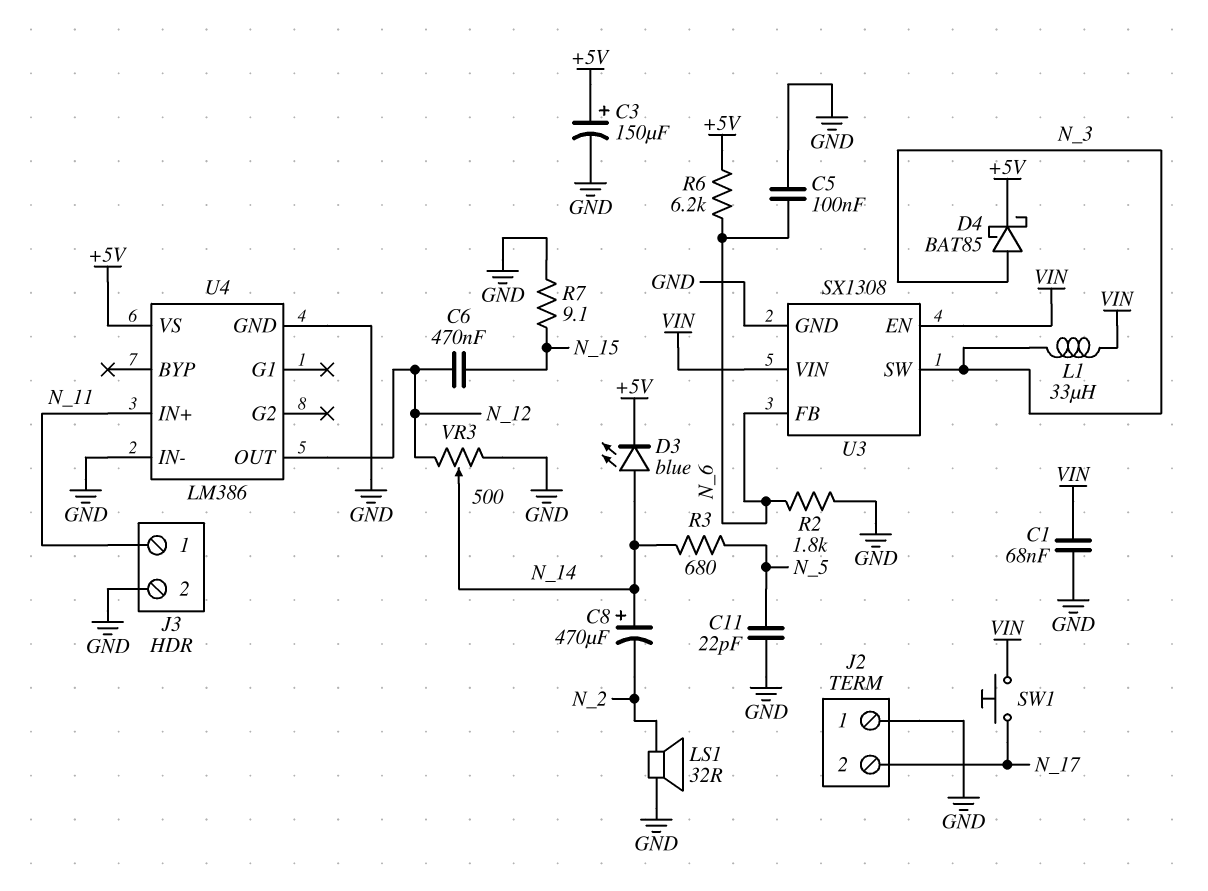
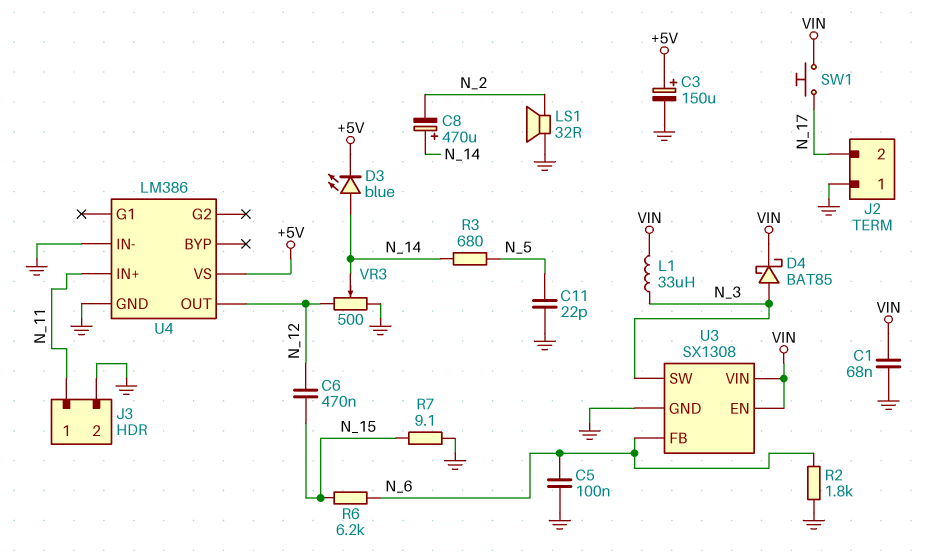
D4: schottky BAT85 (A N_3, K +5V) -> schottky BAT85 (A N_3, K VIN)
R6: 6.2k (+5V, N_6) -> 6.2k (N_6, N_15)

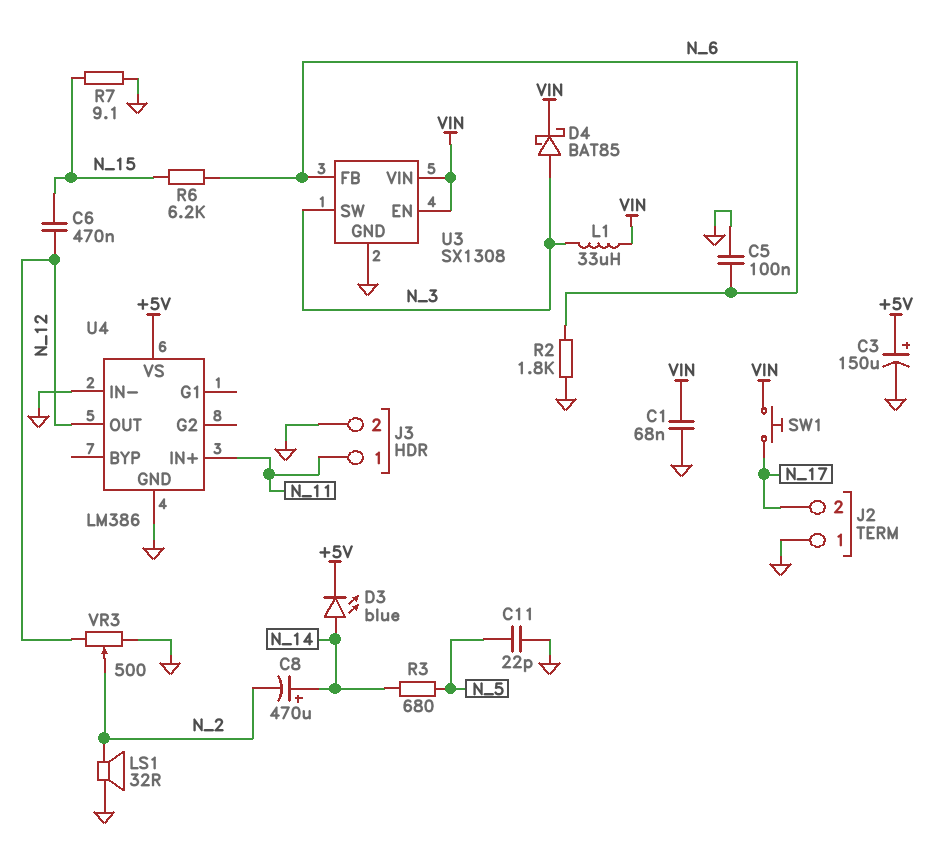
VR3: 500 (GND, N_12, wiper N_14) -> 500 (GND, N_12, wiper N_2)

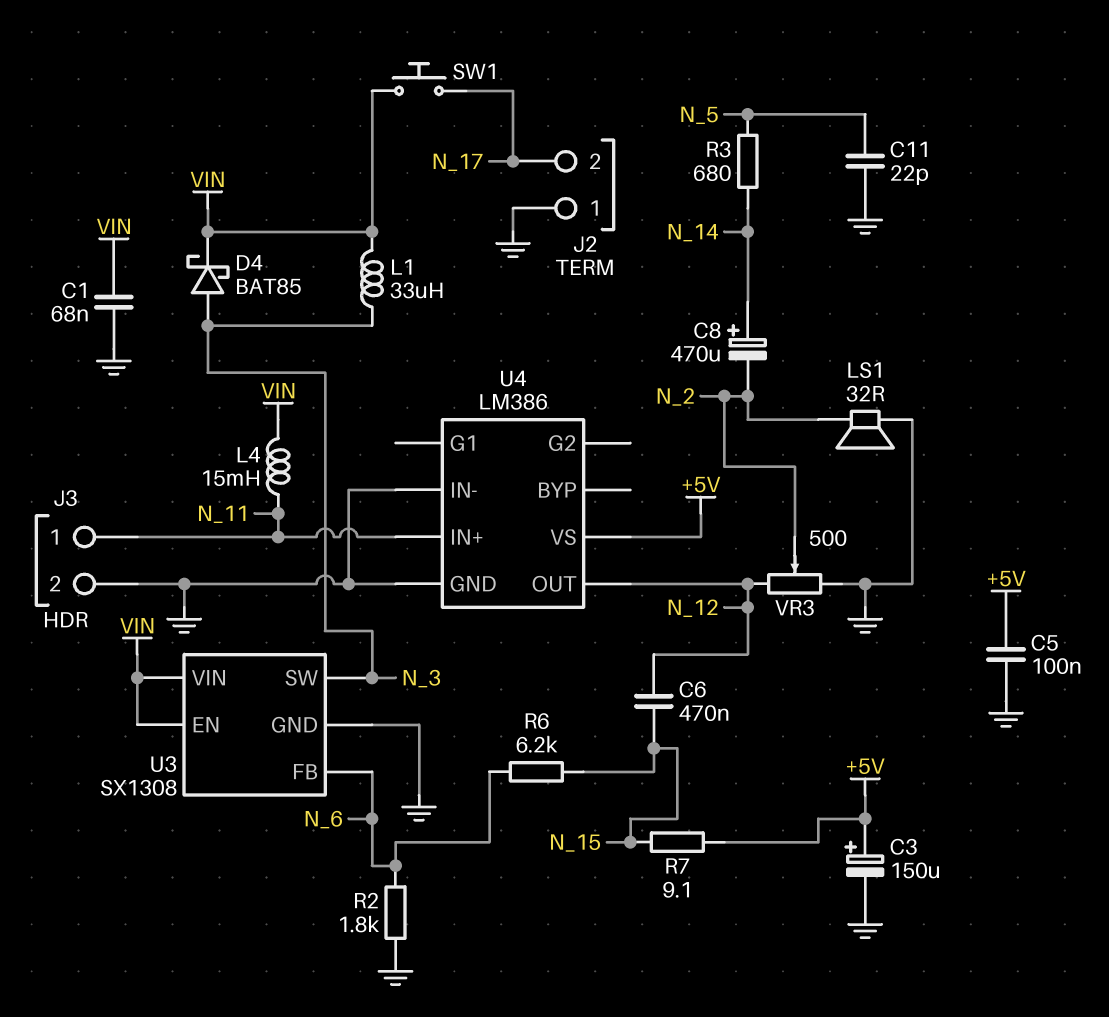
C5: 100nF (GND, N_6) -> 100nF (+5V, GND)
D3: LED blue (A N_14, K +5V) -> none
L4: none -> 15mH (N_11, VIN)
R7: 9.1 (GND, N_15) -> 9.1 (+5V, N_15)

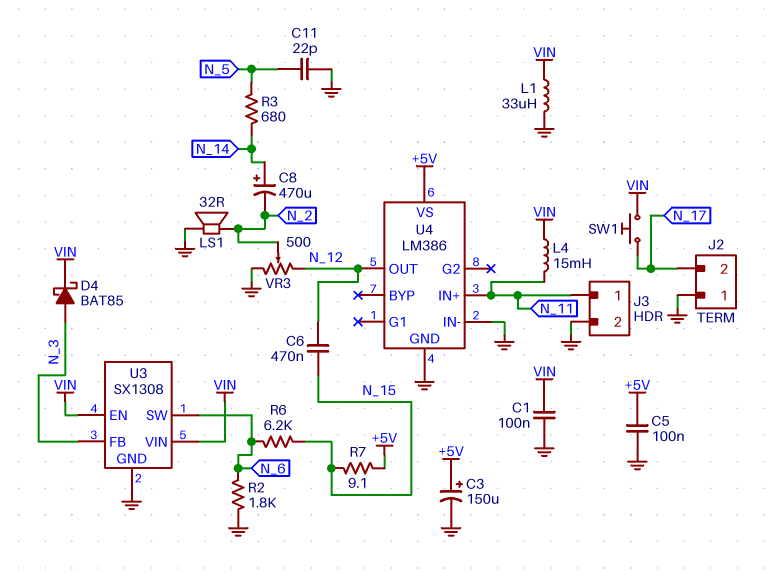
C1: 68nF (GND, VIN) -> 100nF (GND, VIN)
L1: 33uH (N_3, VIN) -> 33uH (GND, VIN)
U3 pin FB: N_6 -> N_3
U3 pin SW: N_3 -> N_6

